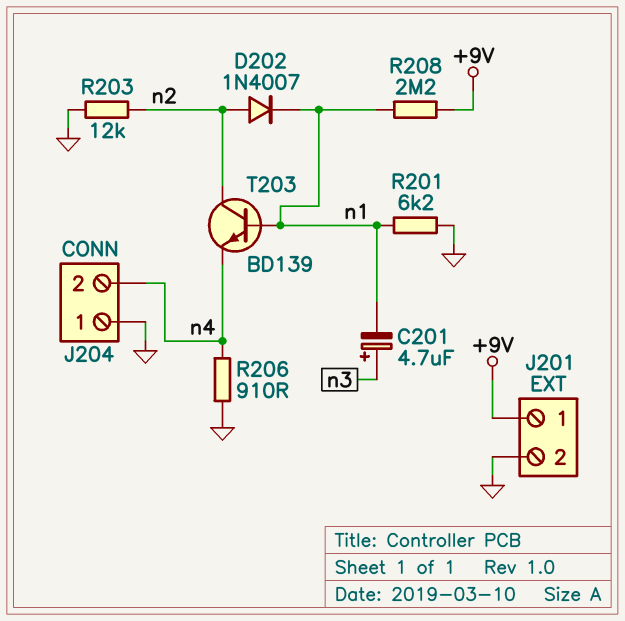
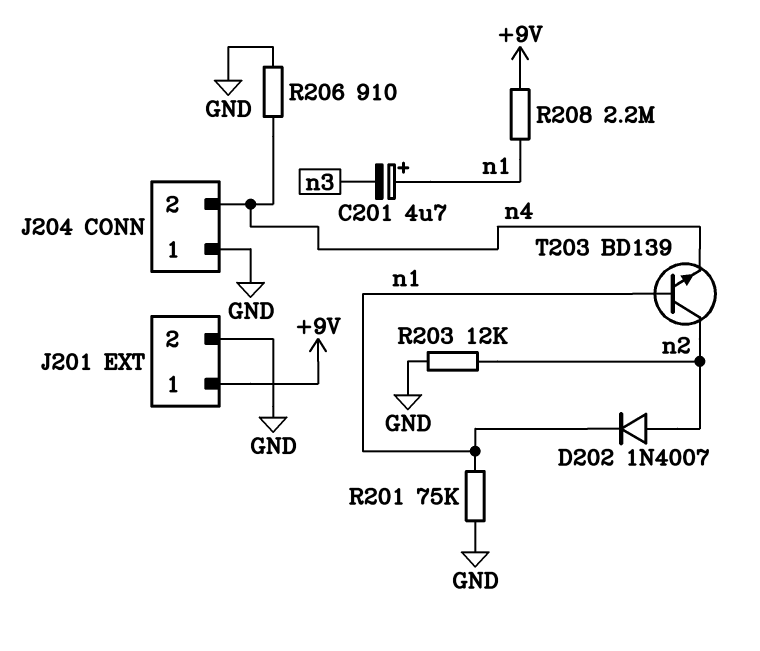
C201: 4.7uF (plus n3, minus n1) -> 4.7uF (plus n1, minus n3)
R201: 6.2k (GND, n1) -> 75k (GND, n1)

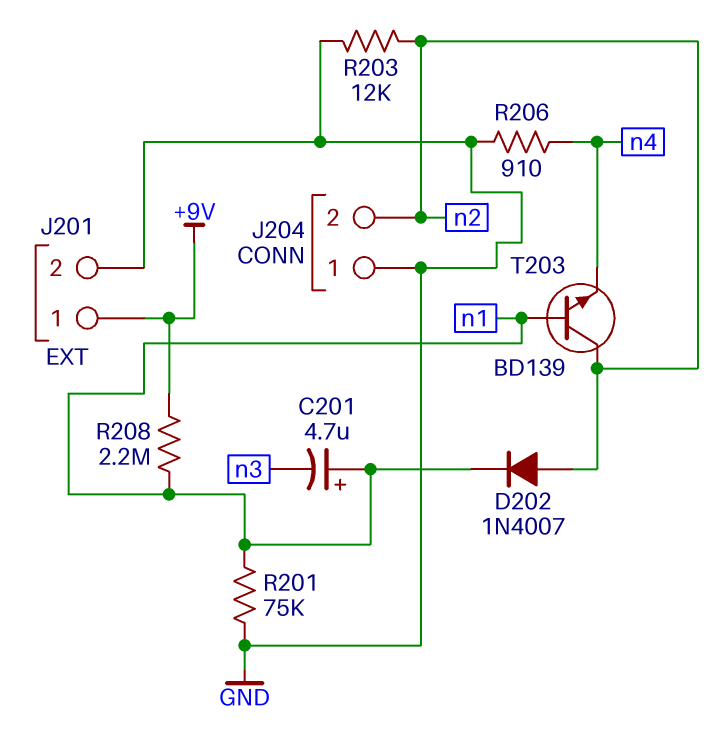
J204 pin 2: n4 -> n2

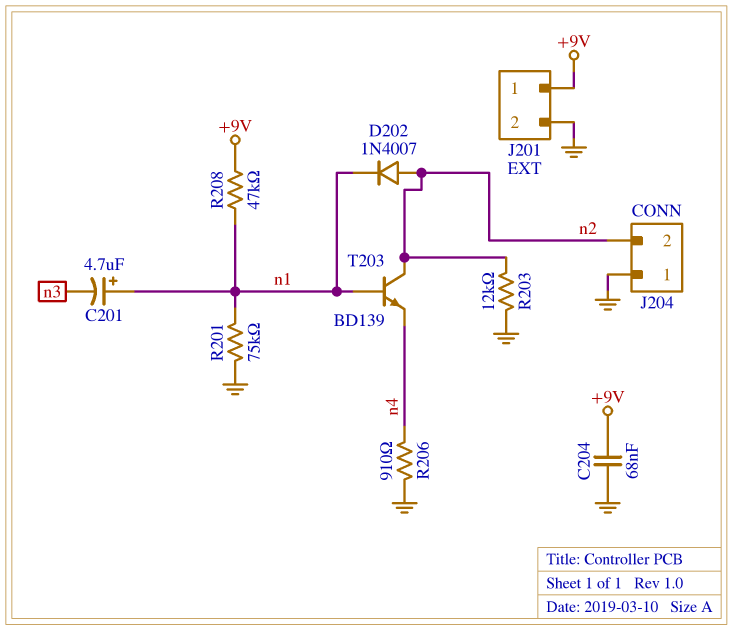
C204: none -> 68nF (+9V, GND)
R208: 2.2M (+9V, n1) -> 47k (+9V, n1)

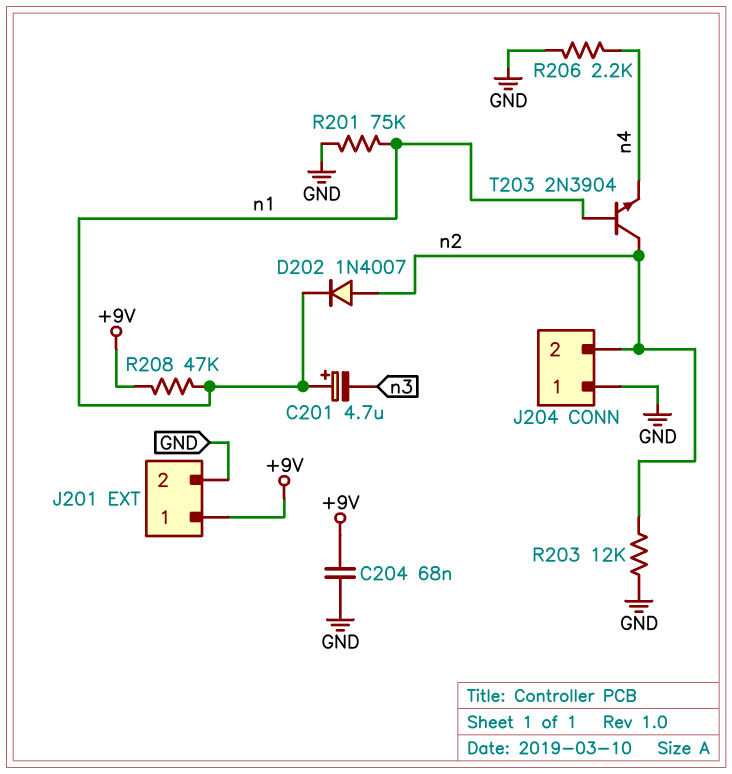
R206: 910 (GND, n4) -> 2.2k (GND, n4)
T203: NPN BD139 (B n1, C n2, E n4) -> NPN 2N3904 (B n1, C n2, E n4)

